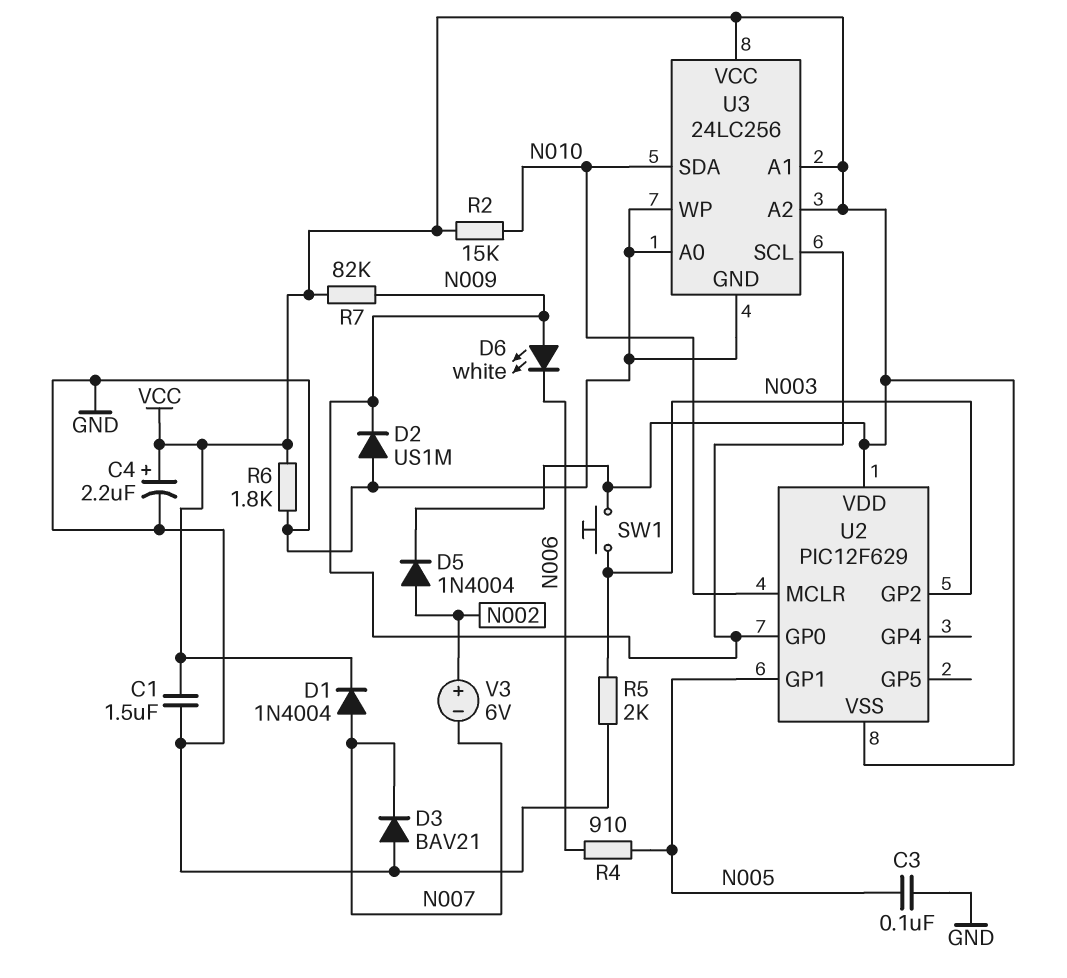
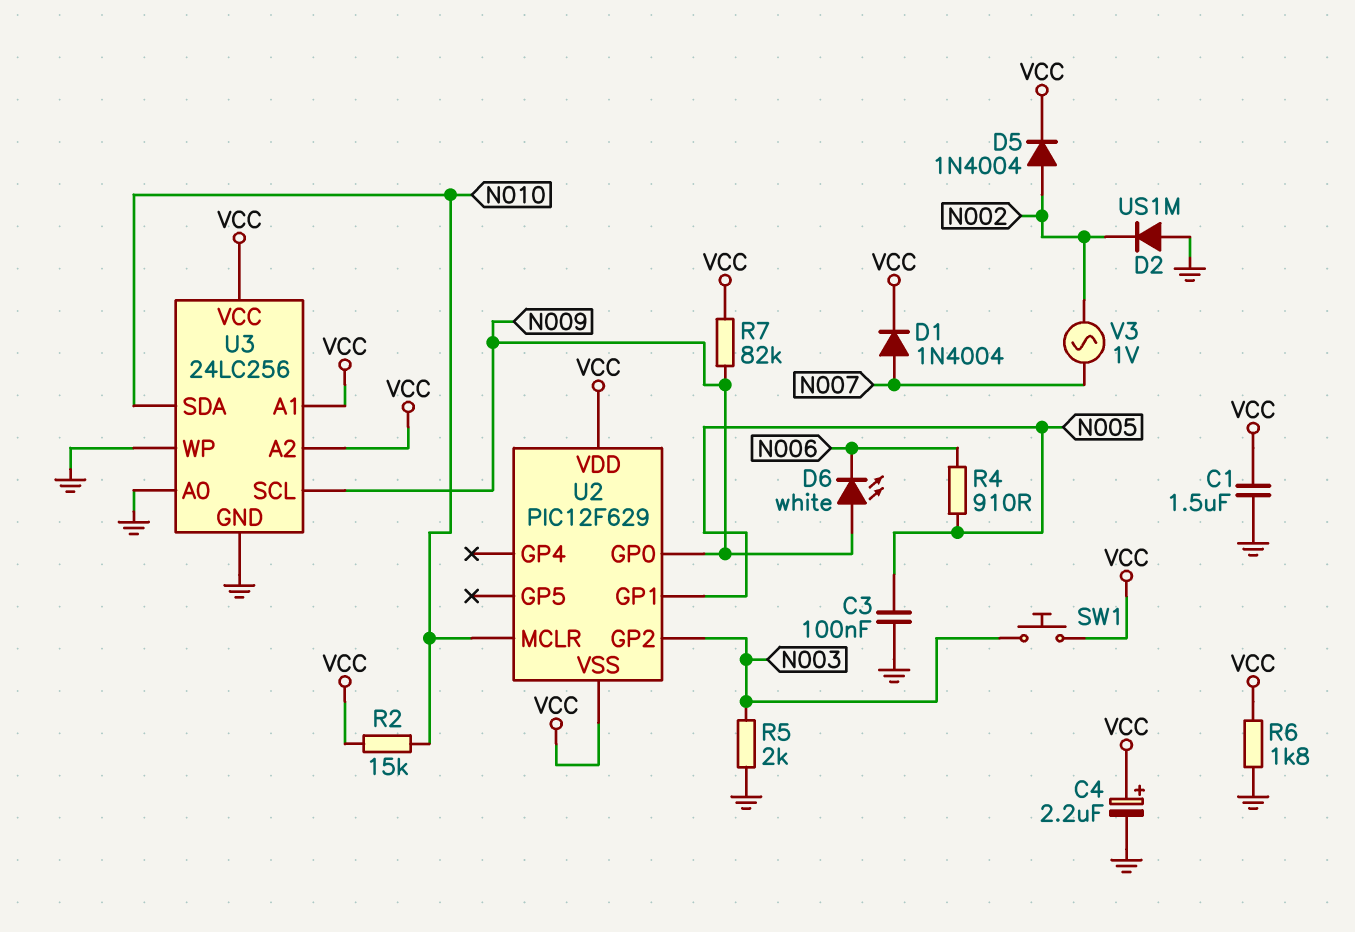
D2: diode US1M (A GND, K N009) -> diode US1M (A GND, K N002)
D3: diode BAV21 (A GND, K N007) -> none
V3: 6V (plus N002, minus N007) -> AC 1V (N002, N007)

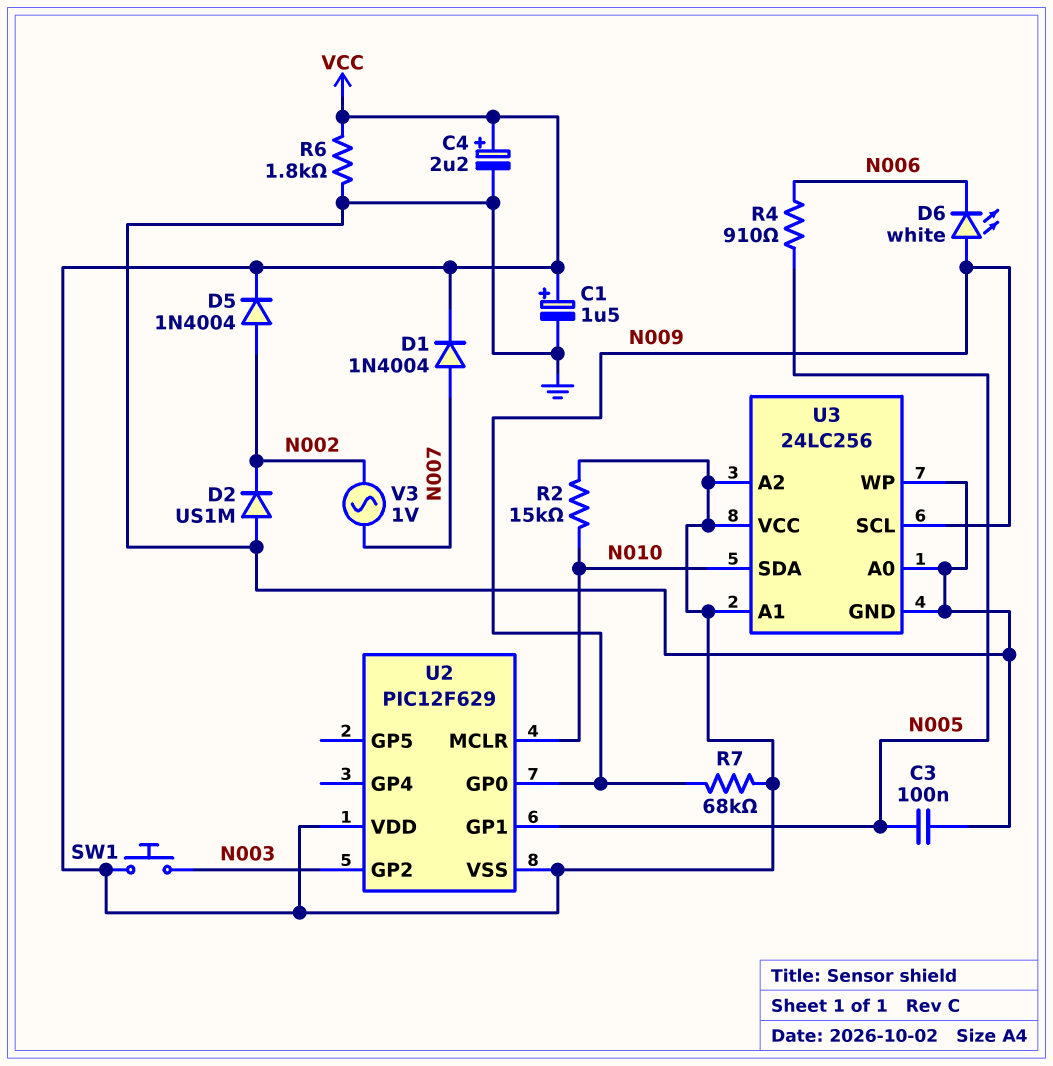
C1: 1.5uF (GND, VCC) -> 1.5uF (plus VCC, minus GND)
R5: 2k (GND, N003) -> none
R7: 82k (N009, VCC) -> 68k (N009, VCC)

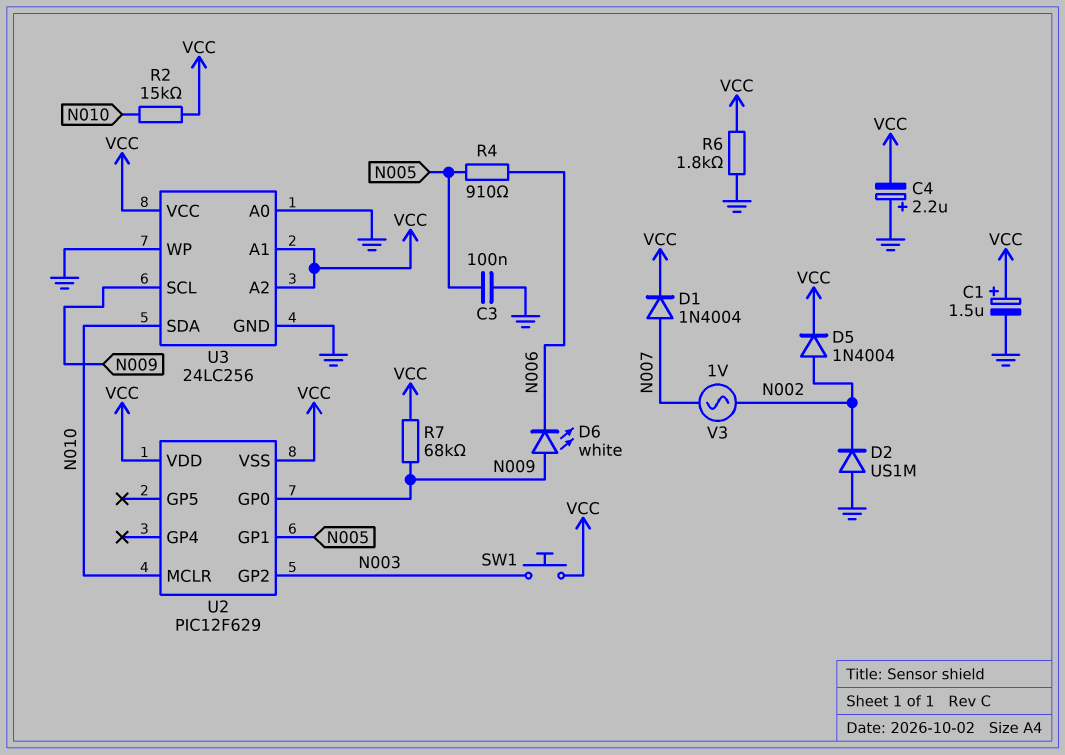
C4: 2.2uF (plus VCC, minus GND) -> 2.2uF (plus GND, minus VCC)

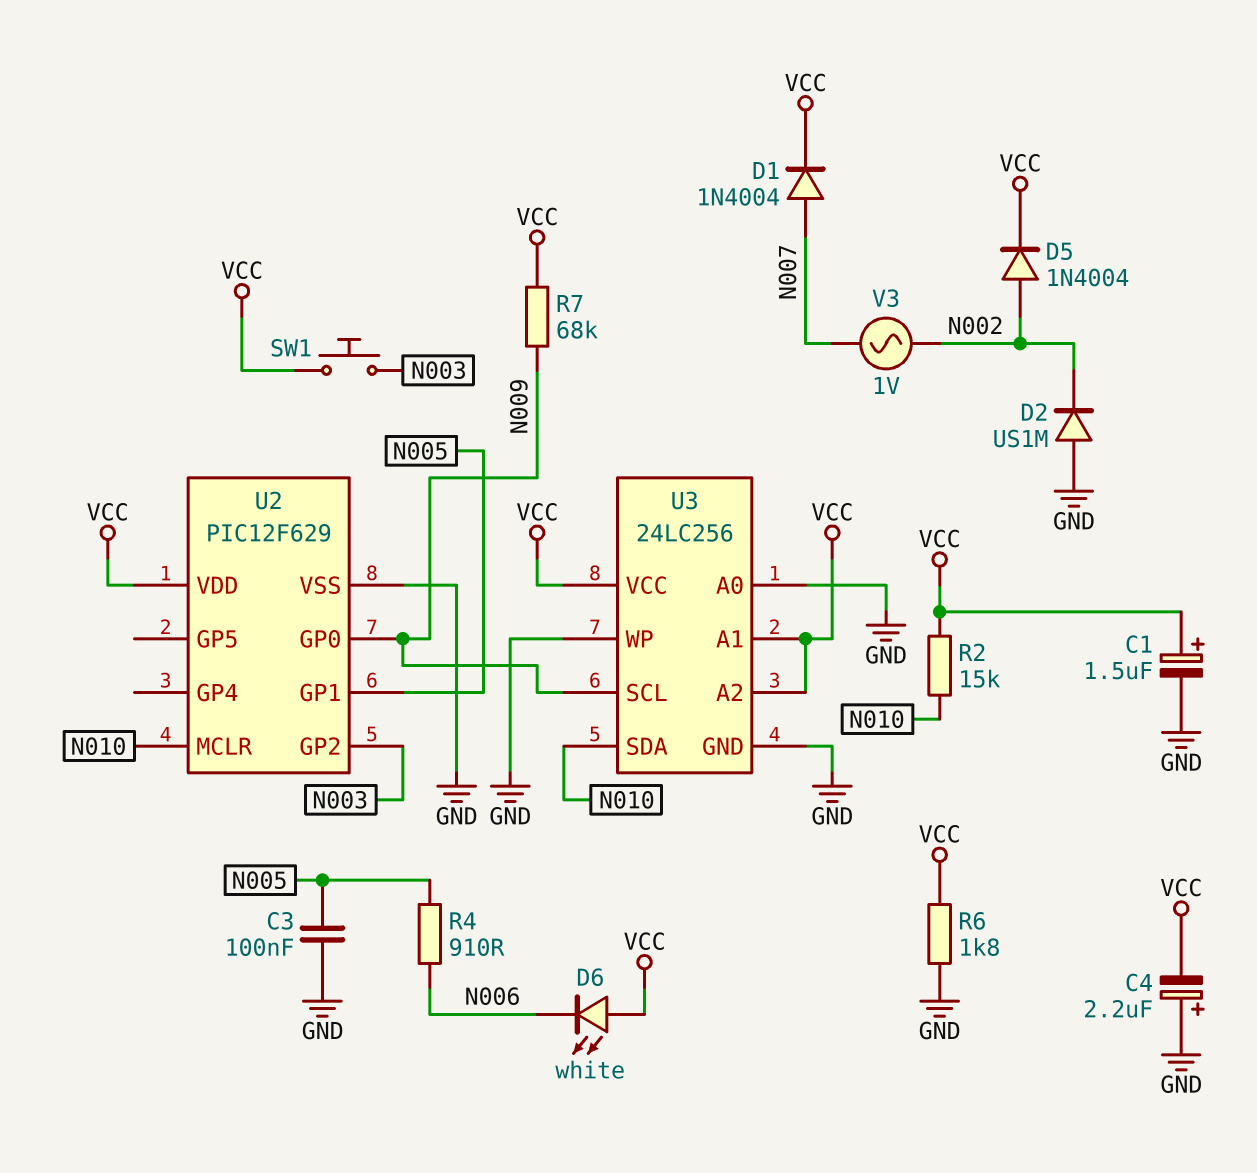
D6: LED white (A N009, K N006) -> LED white (A VCC, K N006)
U2 pin VSS: VCC -> GND

